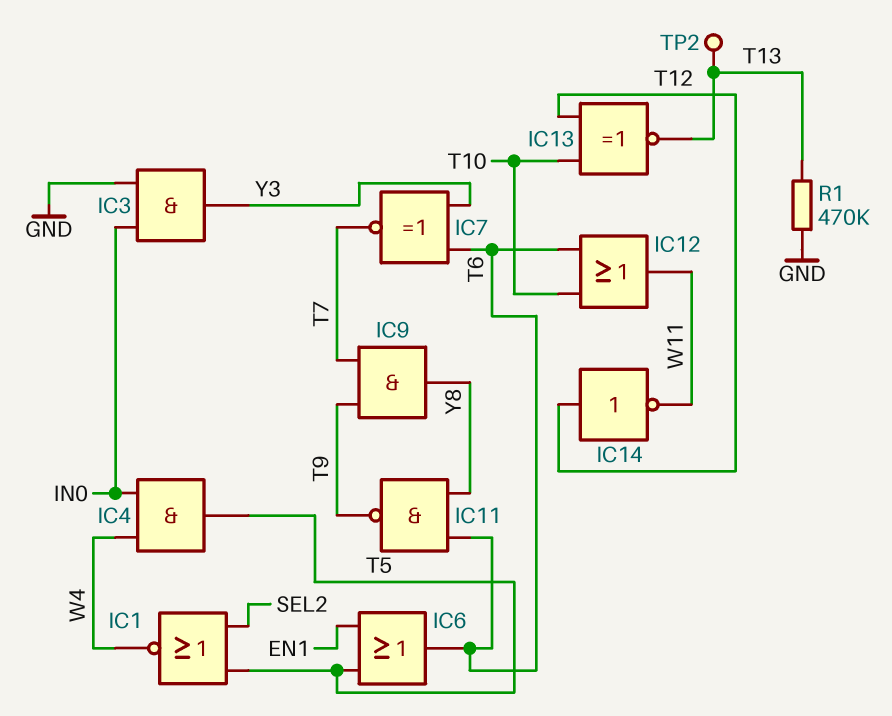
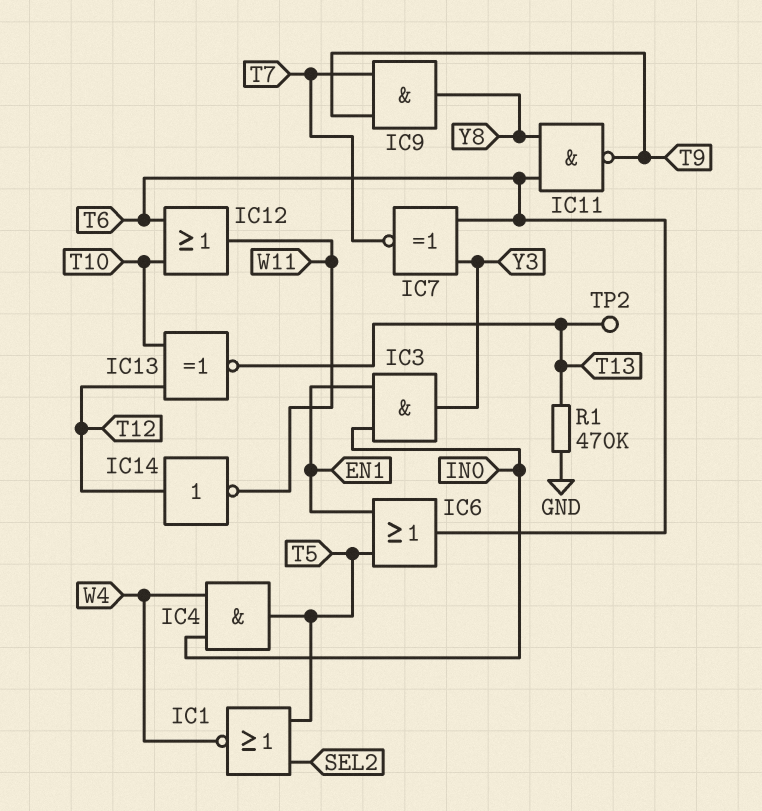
IC3: AND (in GND, in IN0, out Y3) -> AND (in EN1, in IN0, out Y3)

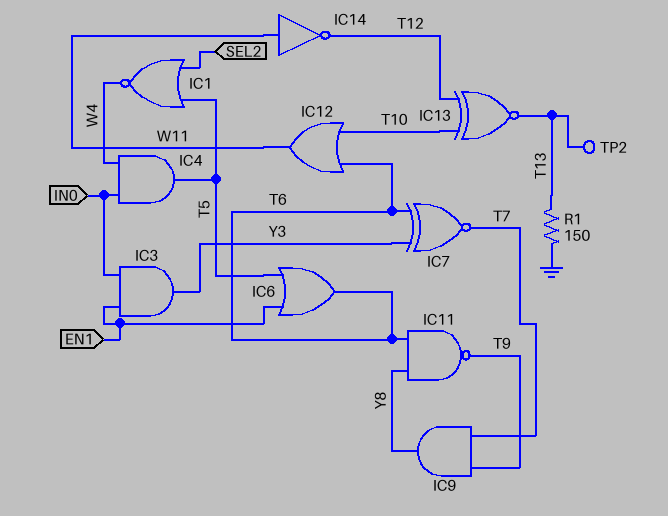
IC14: NOT (in T12, out W11) -> NOT (in W11, out T12)
R1: 470k (GND, T13) -> 150 (GND, T13)

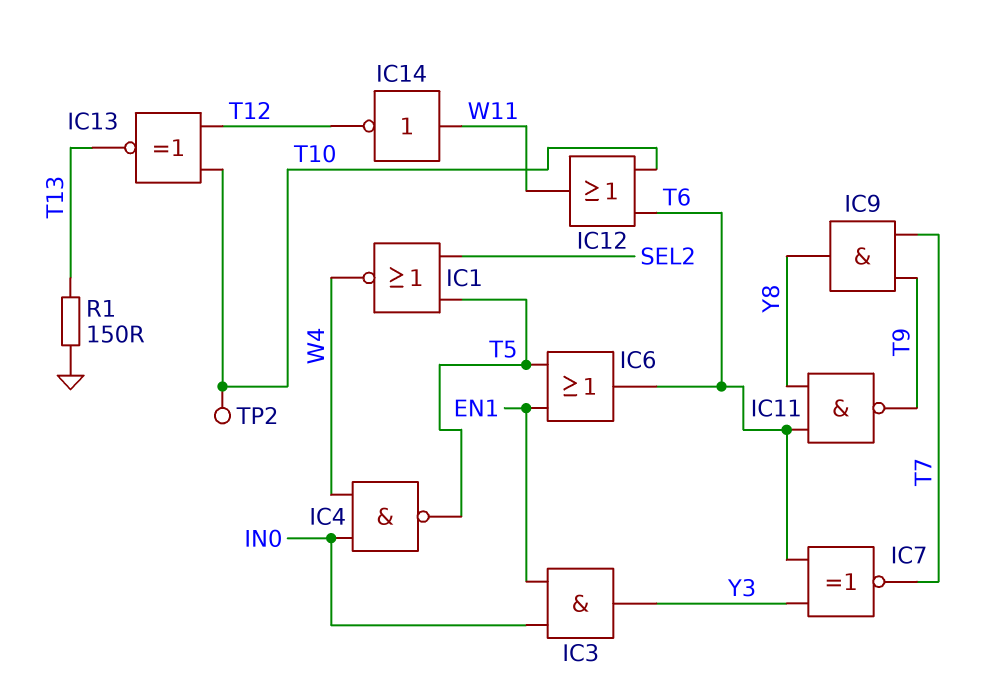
IC4: AND (in IN0, in W4, out T5) -> NAND (in IN0, in W4, out T5)
TP2: test point (T13) -> test point (T10)

